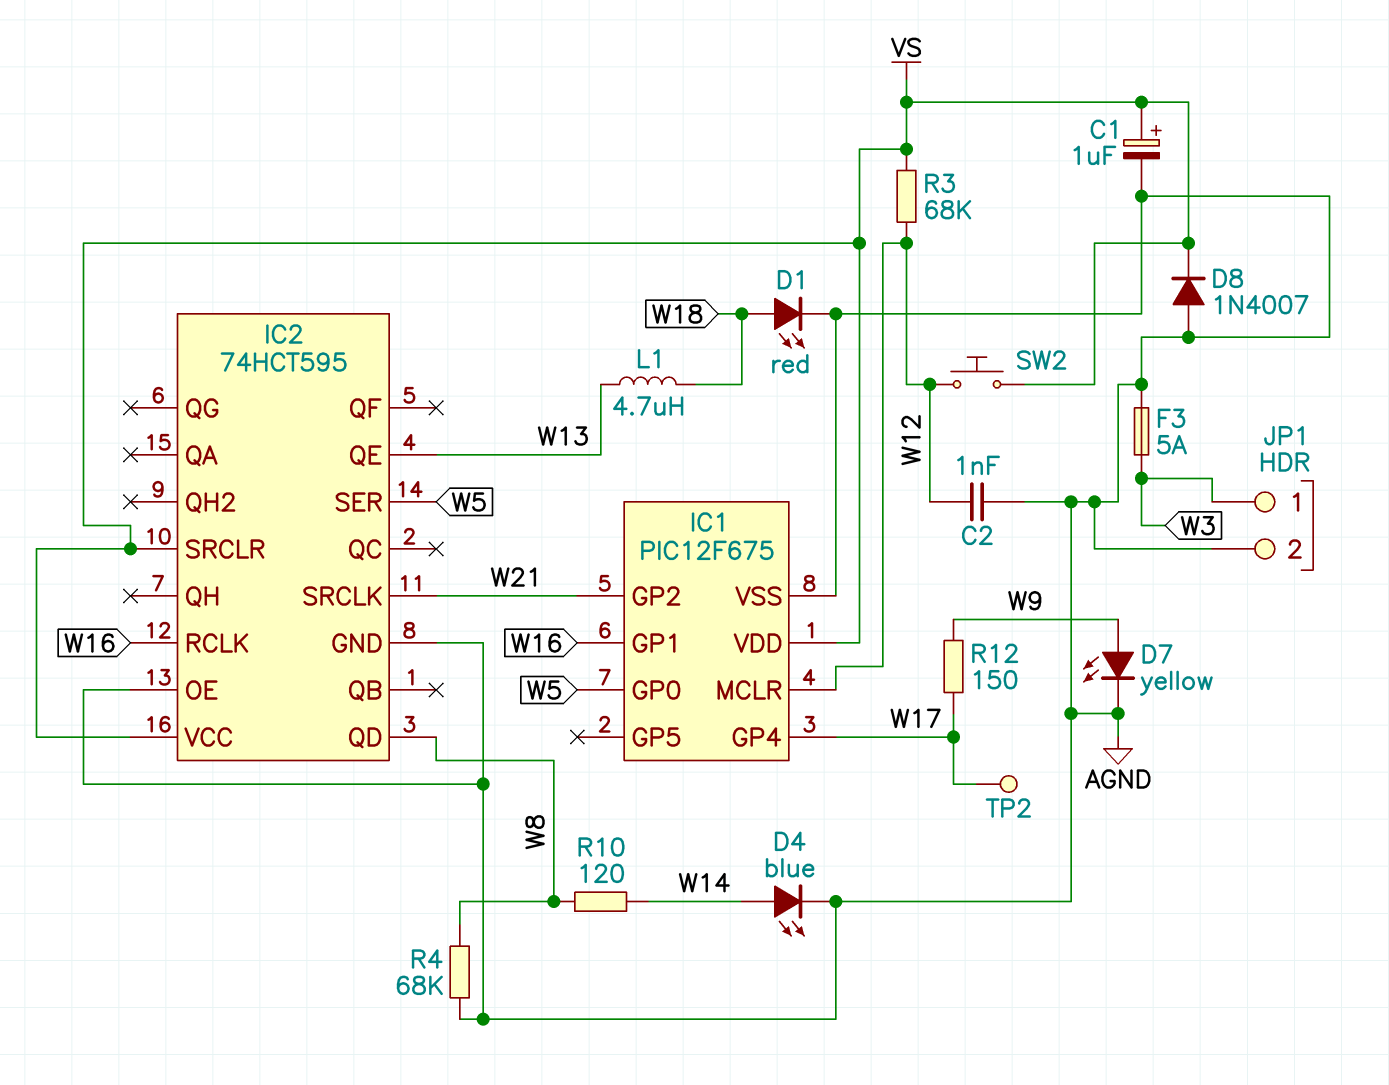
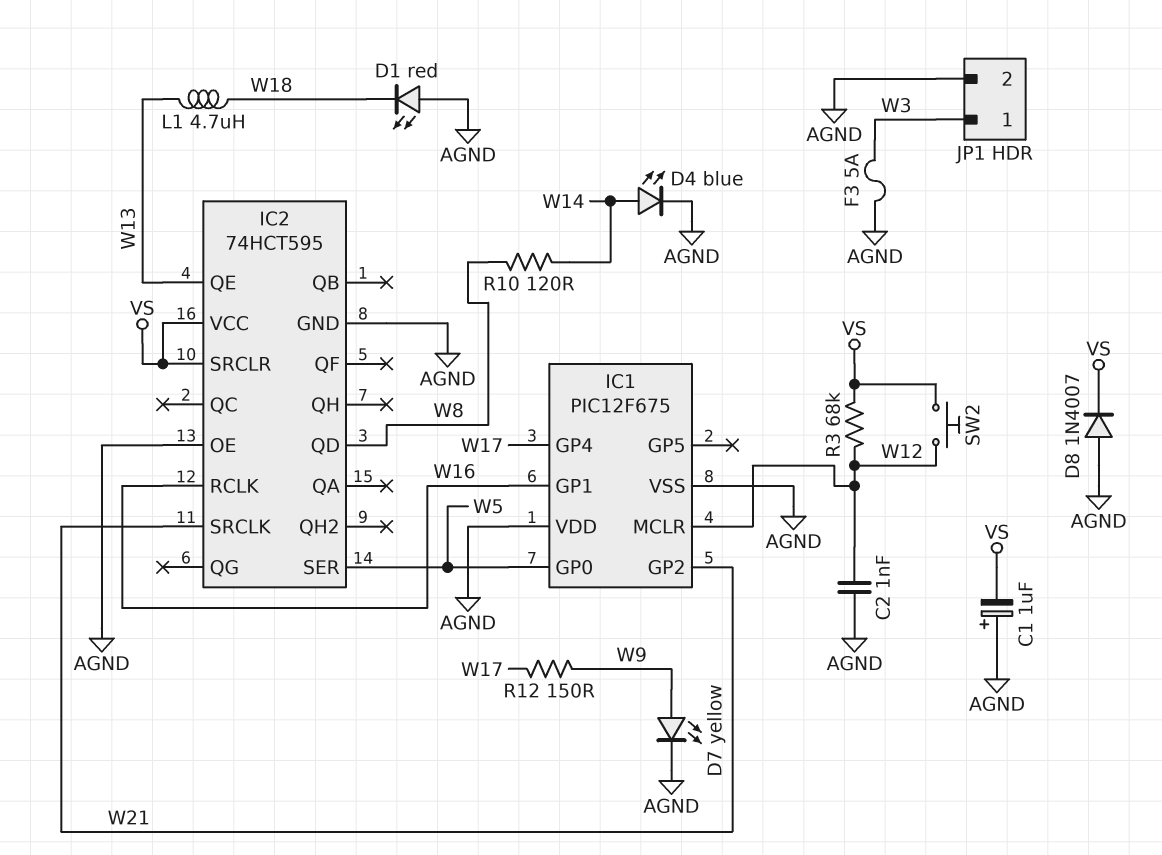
C1: 1uF (plus VS, minus AGND) -> 1uF (plus AGND, minus VS)
D1: LED red (A W18, K AGND) -> LED red (A AGND, K W18)
IC1 pin VDD: VS -> AGND
R4: 68k (AGND, W8) -> none
TP2: test point (W17) -> none

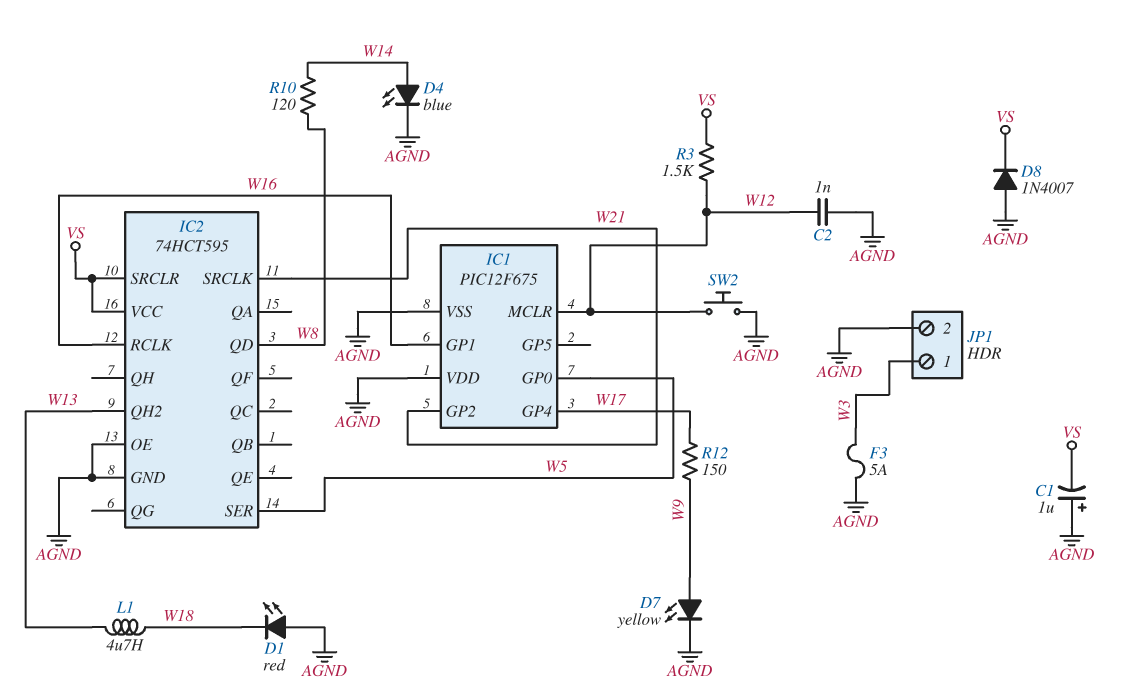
IC2 pin QE: W13 -> none
IC2 pin QH2: none -> W13
R3: 68k (VS, W12) -> 1.5k (VS, W12)
SW2: button (VS, W12) -> button (AGND, W12)

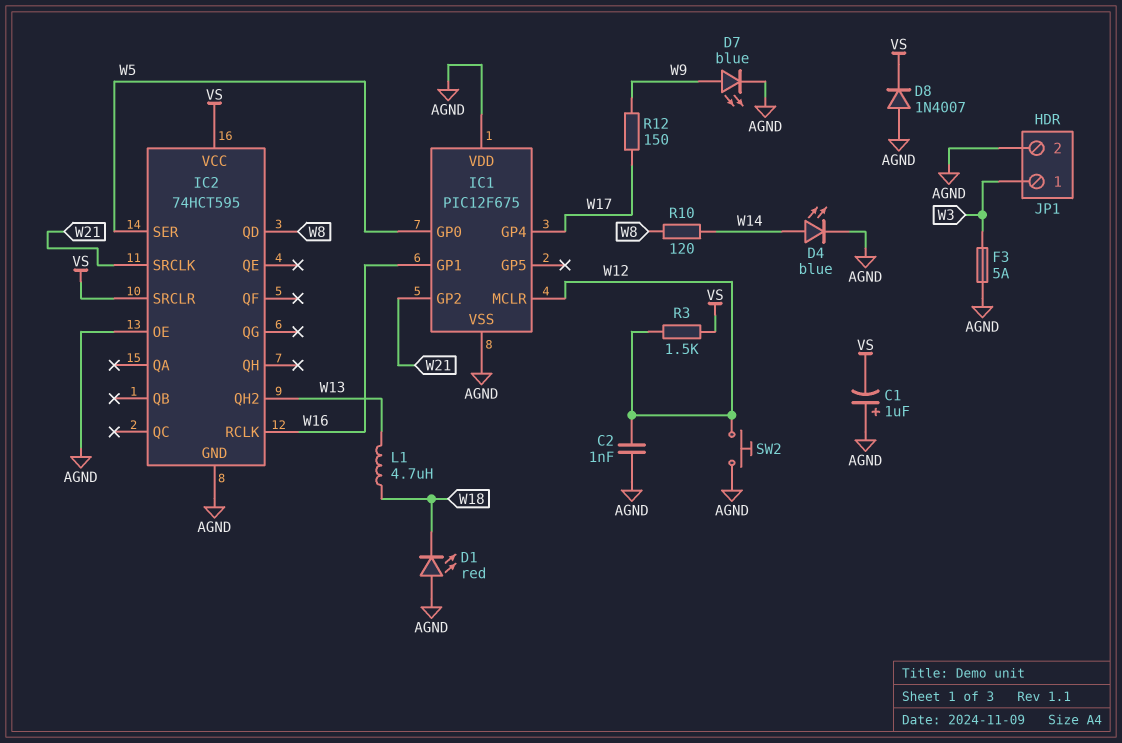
D7: LED yellow (A W9, K AGND) -> LED blue (A W9, K AGND)

